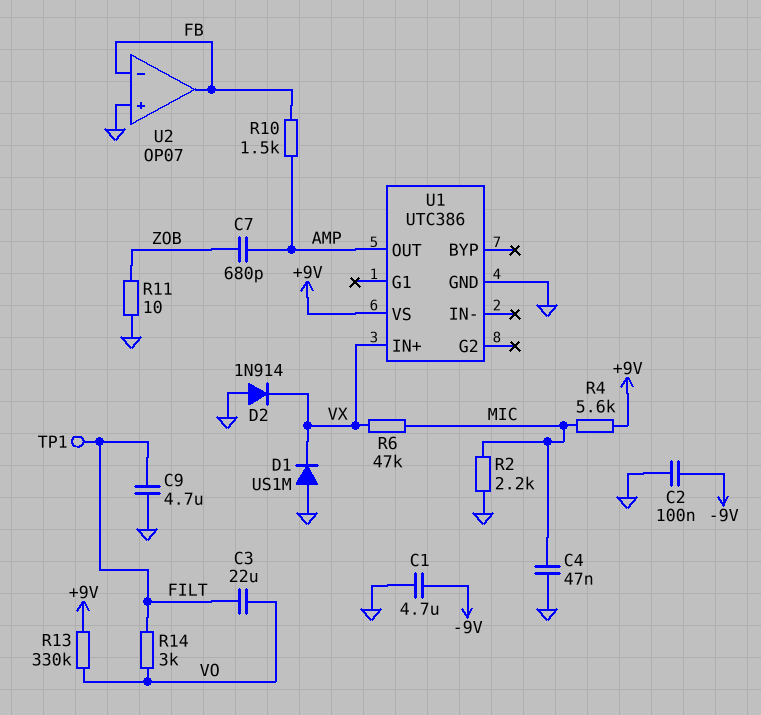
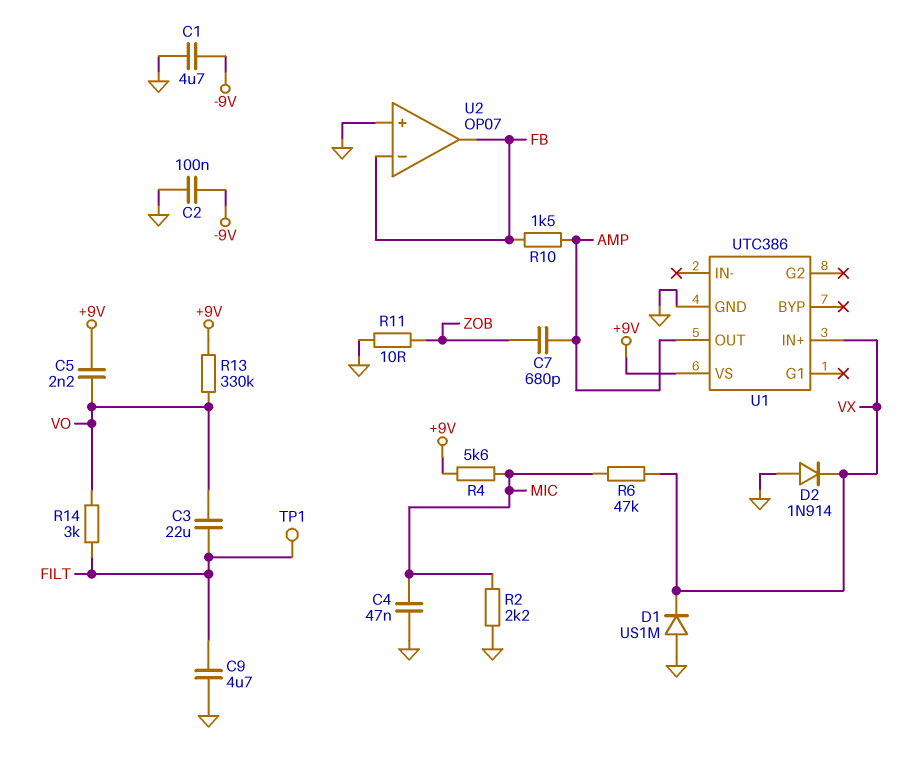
C5: none -> 2.2nF (+9V, VO)

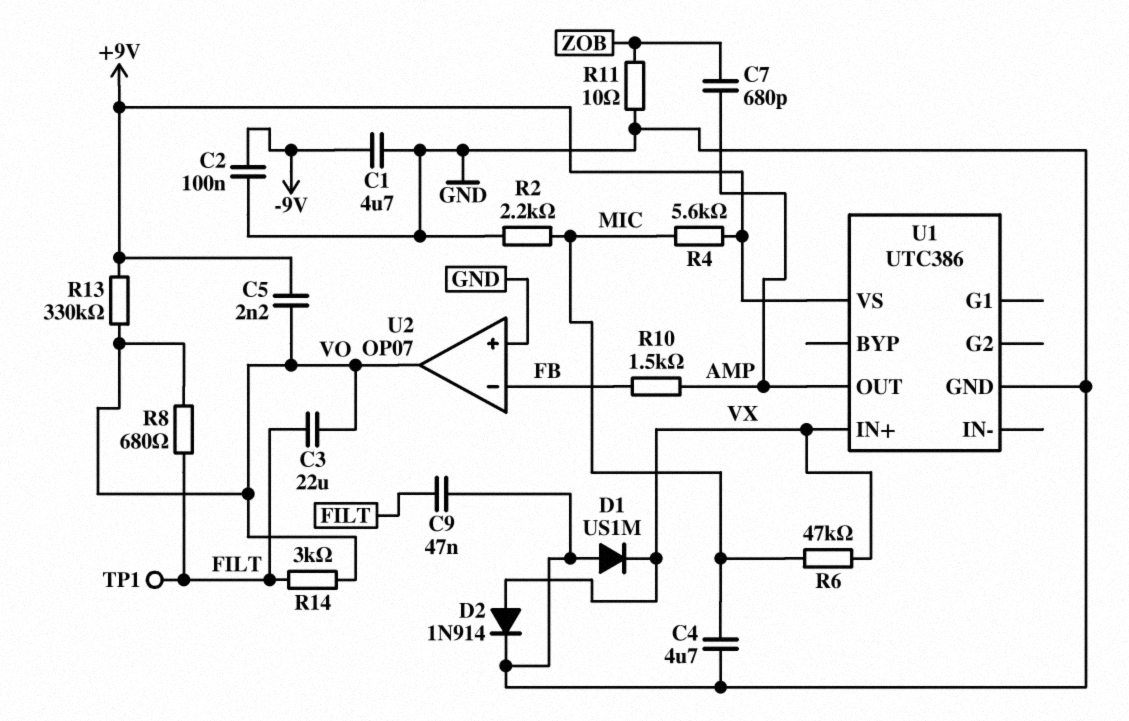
C4: 47nF (GND, MIC) -> 4.7uF (GND, MIC)
C9: 4.7uF (FILT, GND) -> 47nF (FILT, GND)
D2: diode 1N914 (A GND, K VX) -> diode 1N914 (A VX, K GND)
R8: none -> 680 (FILT, VO)
U2 pin out: FB -> VO

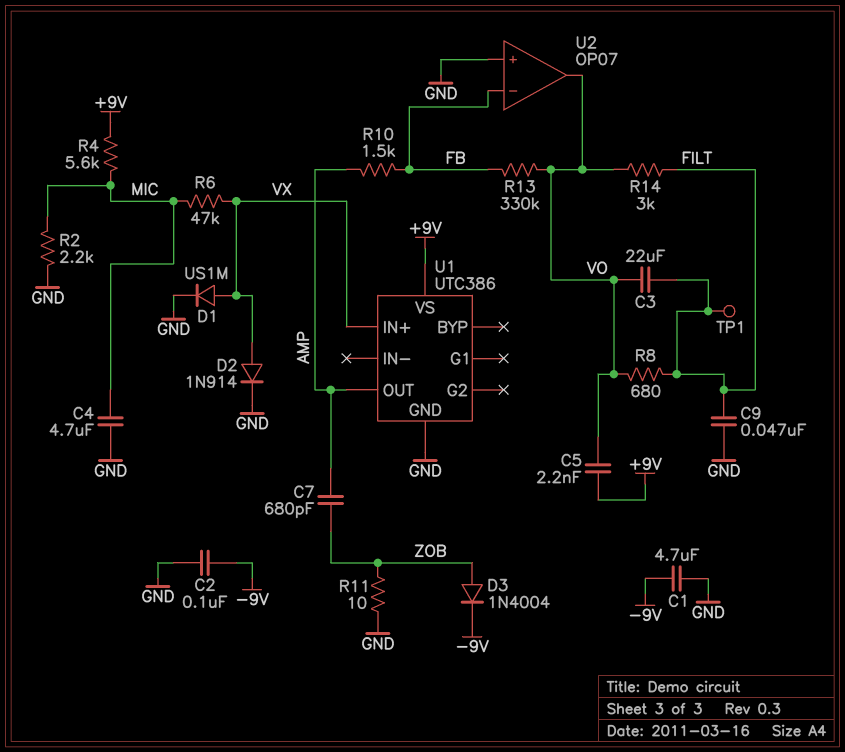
D1: diode US1M (A GND, K VX) -> diode US1M (A VX, K GND)
D3: none -> diode 1N4004 (A ZOB, K -9V)
R13: 330k (+9V, VO) -> 330k (FB, VO)

